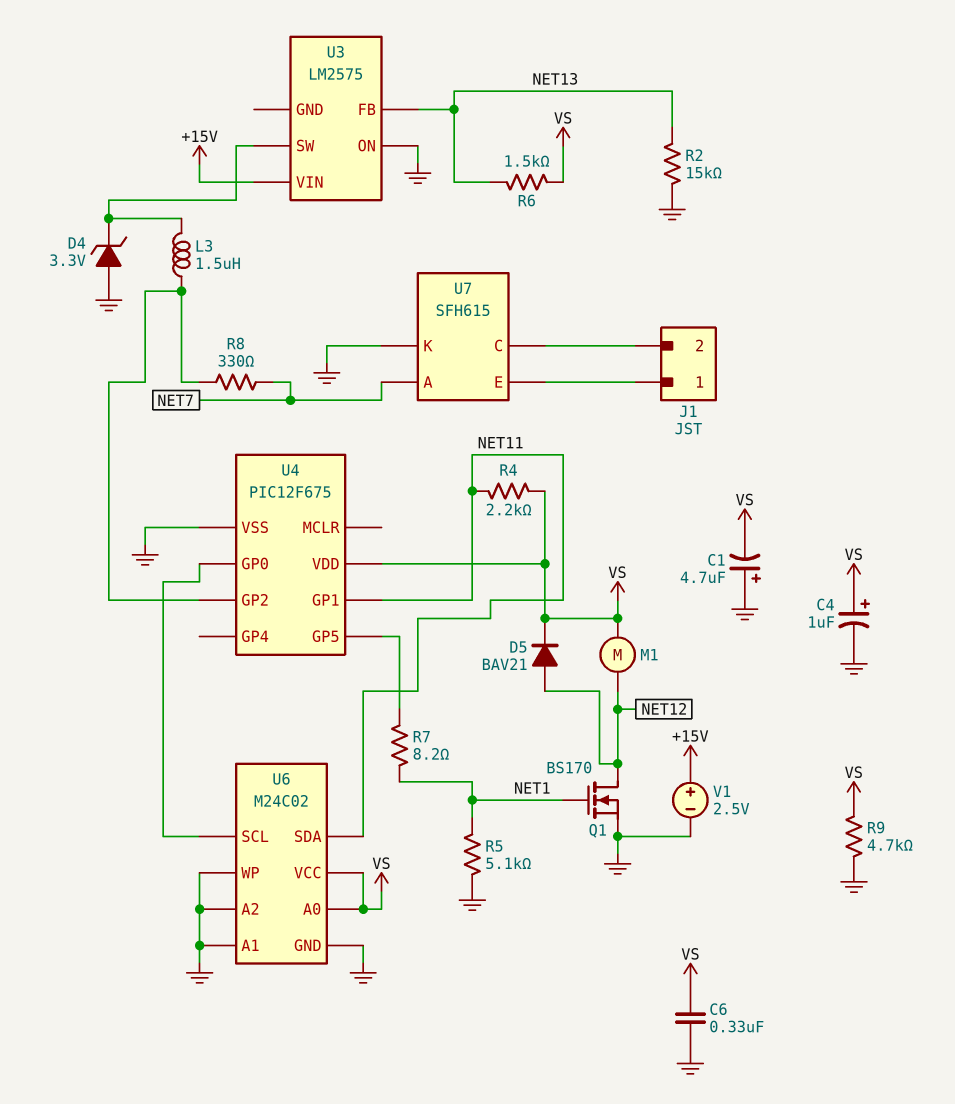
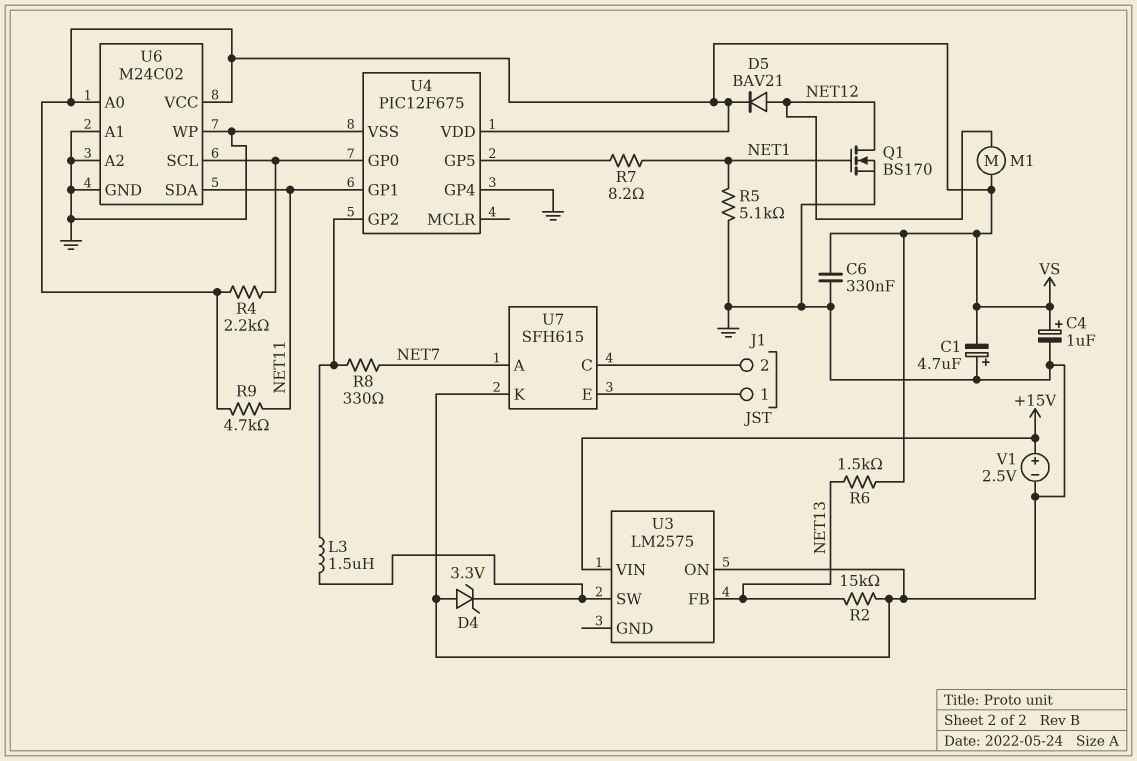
R4: 2.2k (NET11, VS) -> 2.2k (U4/GP0, VS)
R9: 4.7k (GND, VS) -> 4.7k (NET11, VS)
U4 pin GP4: none -> GND

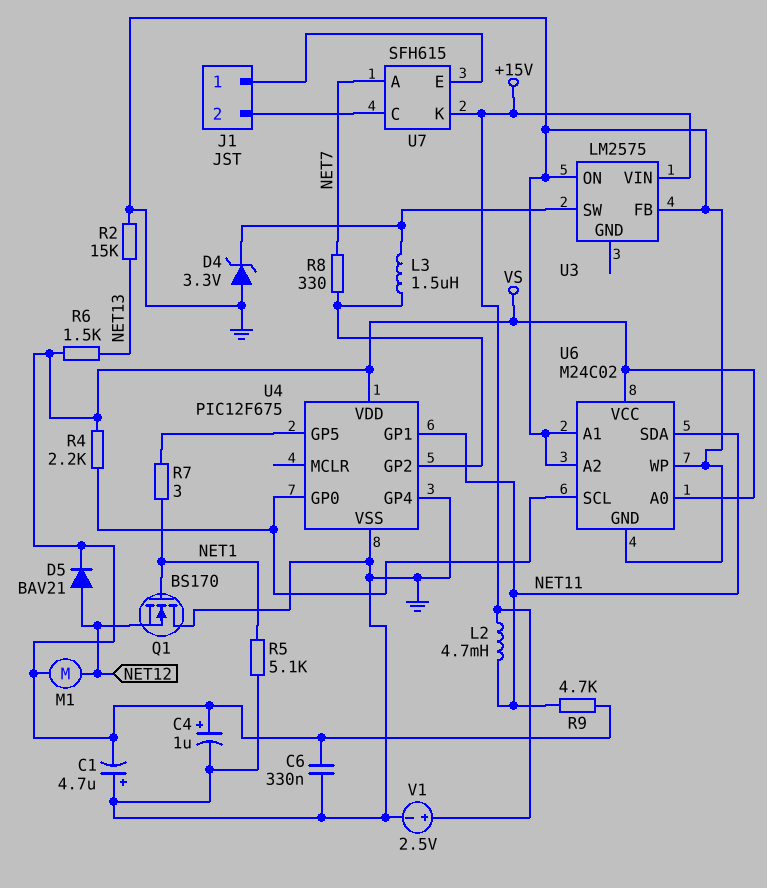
L2: none -> 4.7mH (+15V, NET11)
Q1: NMOS BS170 (G NET1, D NET12, S GND) -> NMOS BS170 (G NET1, D GND, S NET12)
R7: 8.2 (NET1, U4/GP5) -> 3 (NET1, U4/GP5)
U3 pin FB: NET13 -> GND
U7 pin K: GND -> +15V

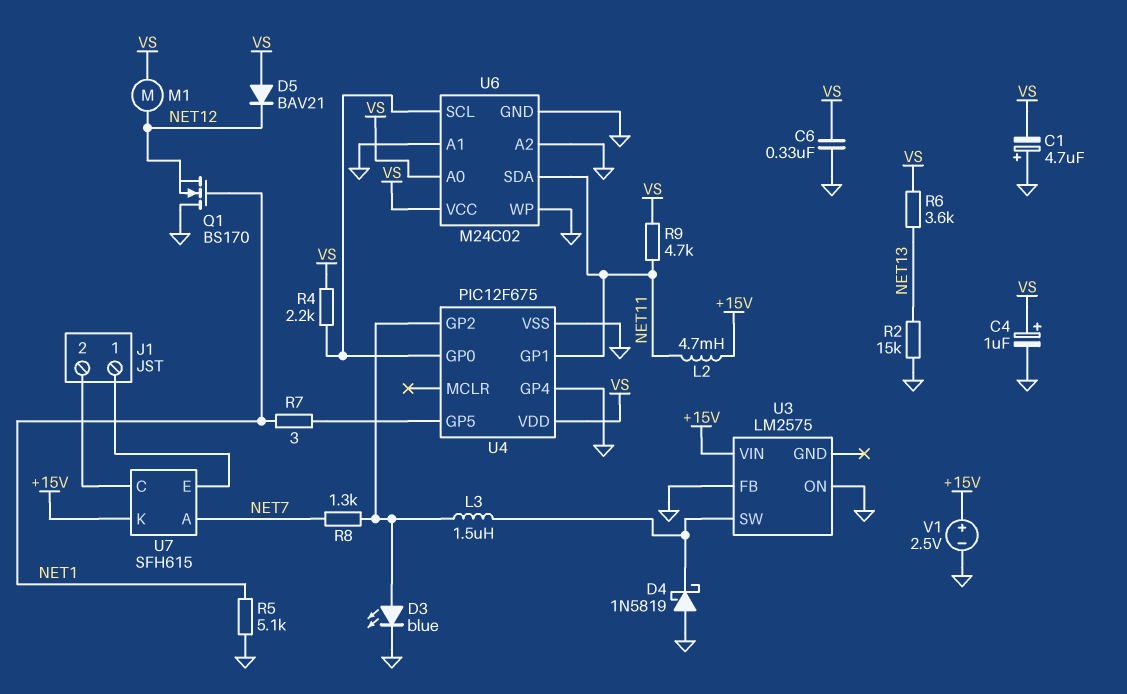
D3: none -> LED blue (A U4/GP2, K GND)
D4: zener 3.3V (A GND, K U3/SW) -> schottky 1N5819 (A GND, K U3/SW)
D5: diode BAV21 (A NET12, K VS) -> diode BAV21 (A VS, K NET12)
R6: 1.5k (NET13, VS) -> 3.6k (NET13, VS)
R8: 330 (NET7, U4/GP2) -> 1.3k (NET7, U4/GP2)

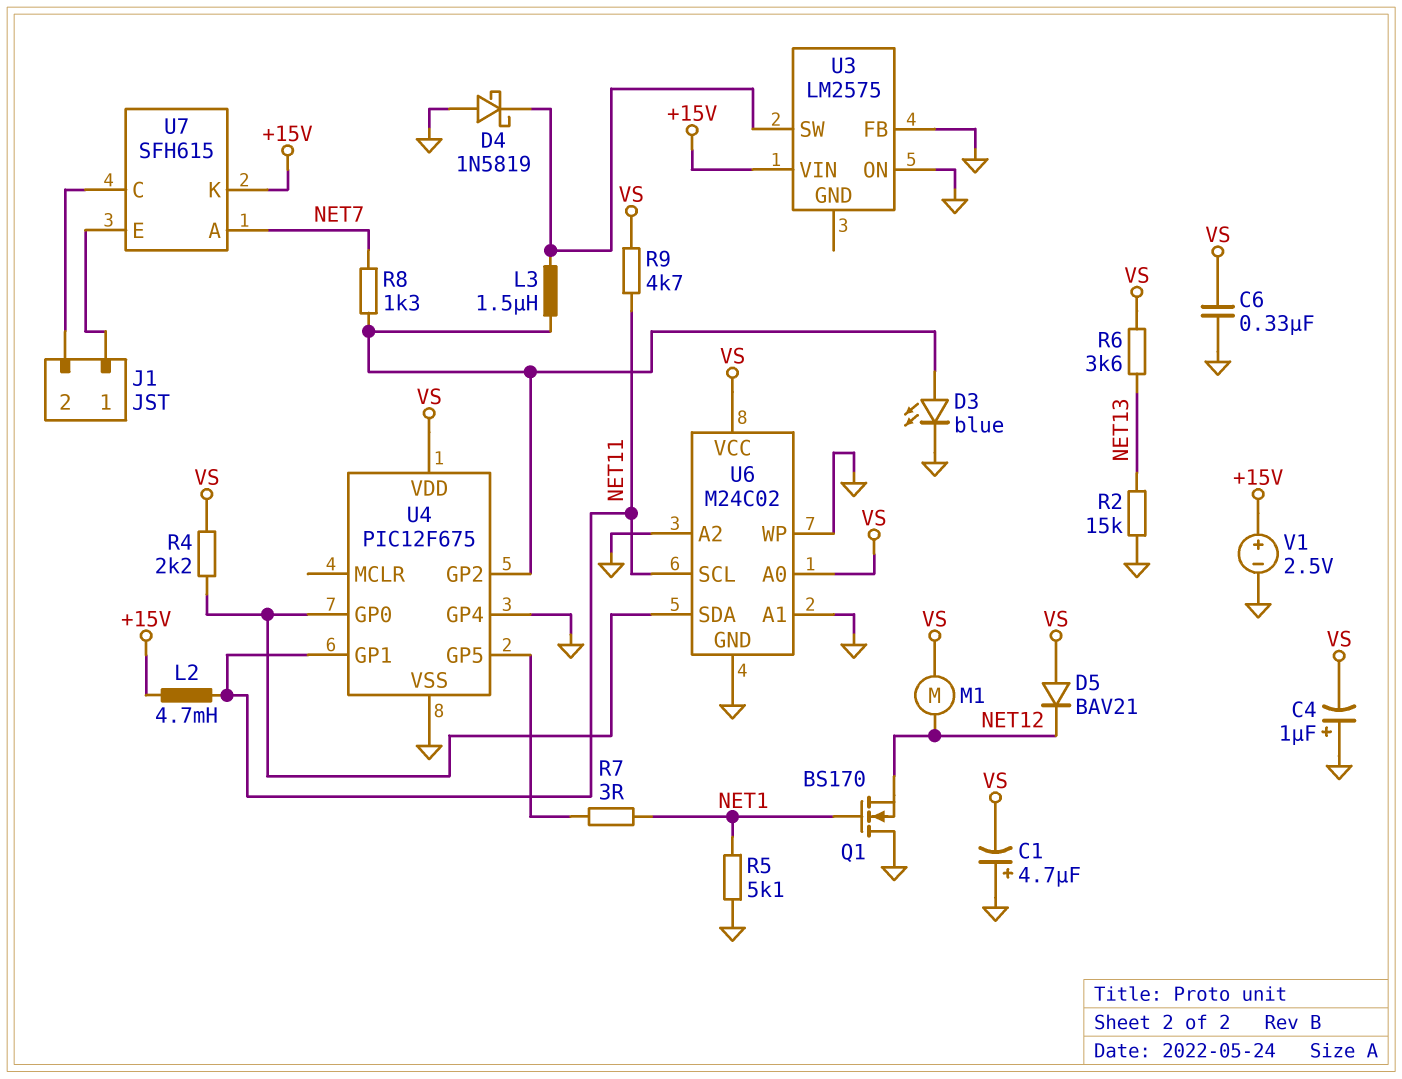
C4: 1uF (plus VS, minus GND) -> 1uF (plus GND, minus VS)
U6 pin SCL: U4/GP0 -> NET11
U6 pin SDA: NET11 -> U4/GP0

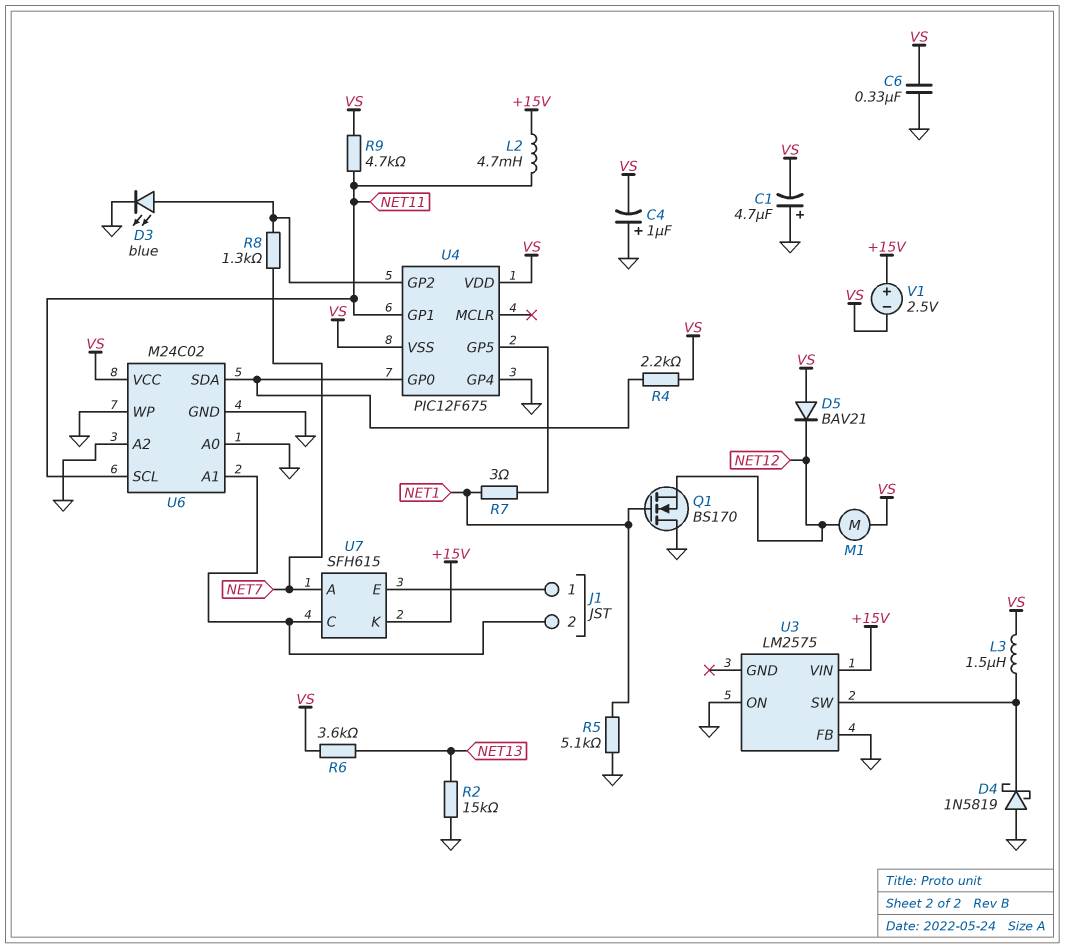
L3: 1.5uH (U3/SW, U4/GP2) -> 1.5uH (U3/SW, VS)
U4 pin VSS: GND -> VS
U6 pin A0: VS -> GND
U6 pin A1: GND -> J1/2
V1: 2.5V (plus +15V, minus GND) -> 2.5V (plus +15V, minus VS)

